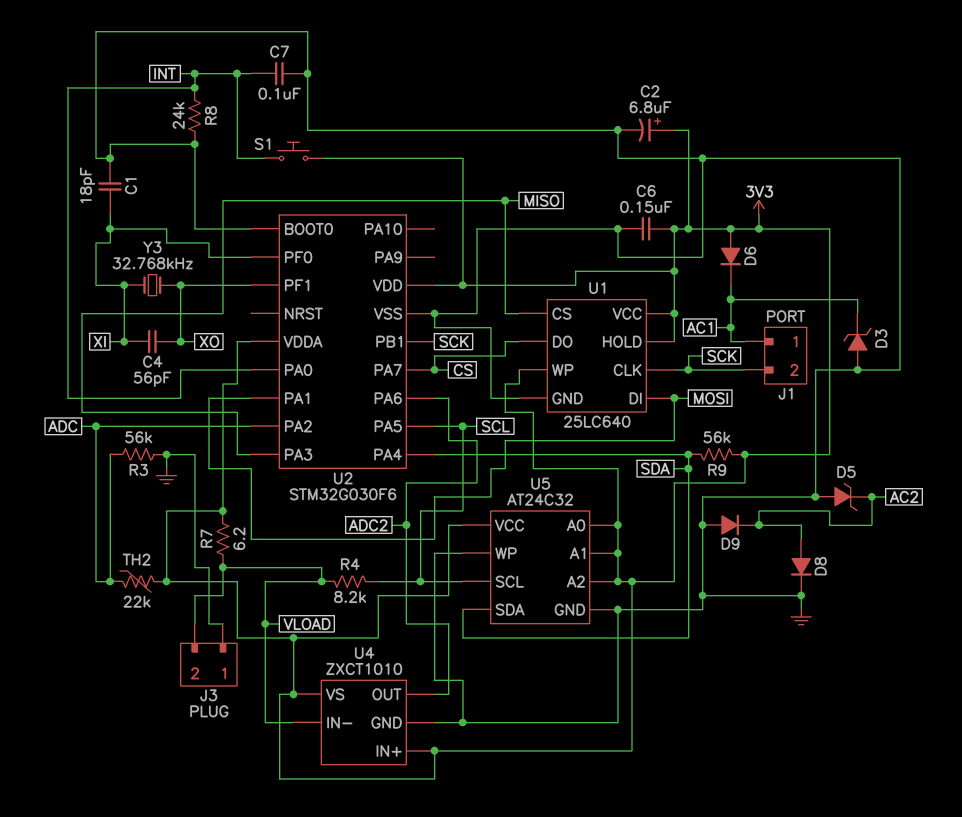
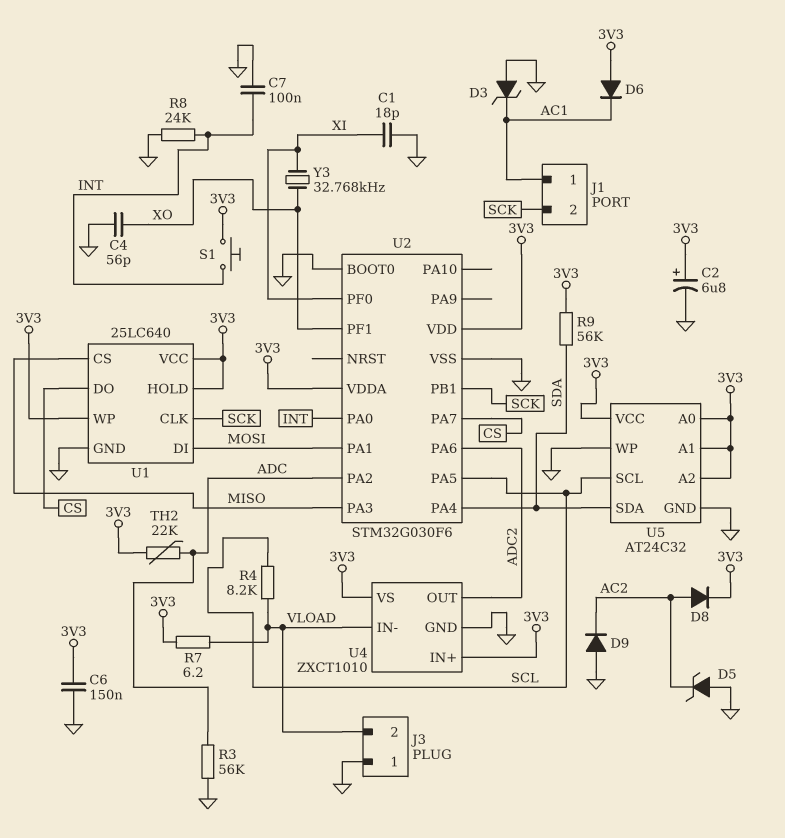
C4: 56pF (XI, XO) -> 56pF (GND, XO)
D8: diode (A AC2, K GND) -> diode (A AC2, K 3V3)

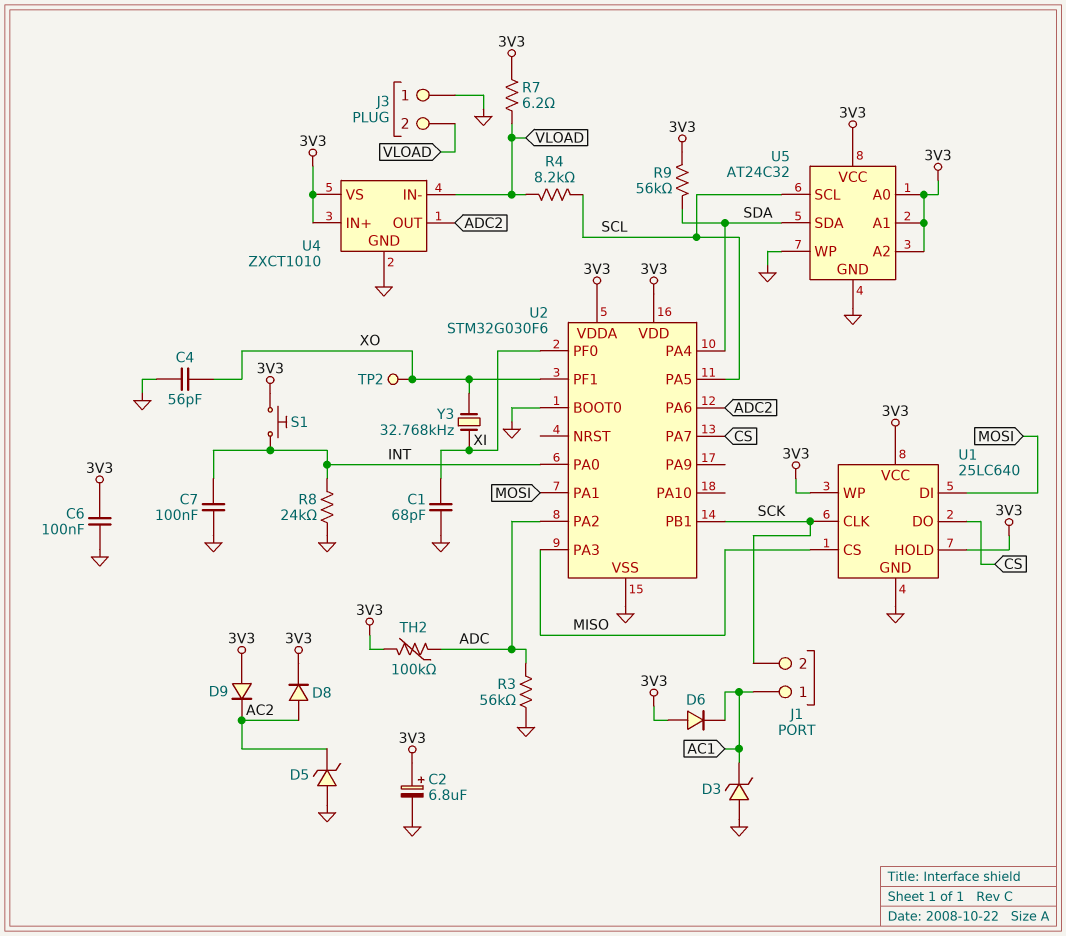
C1: 18pF (GND, XI) -> 68pF (GND, XI)
C6: 150nF (3V3, GND) -> 100nF (3V3, GND)
D9: diode (A GND, K AC2) -> diode (A 3V3, K AC2)
TH2: 22k (3V3, ADC) -> 100k (3V3, ADC)
TP2: none -> test point (XO)

